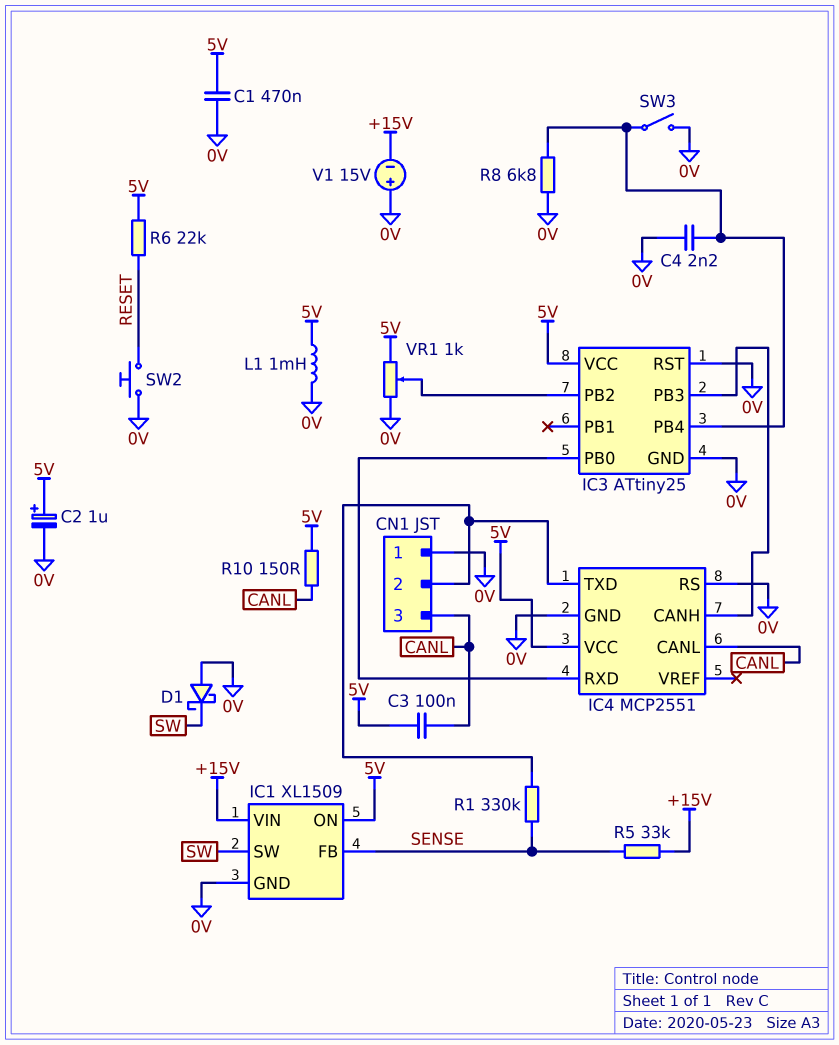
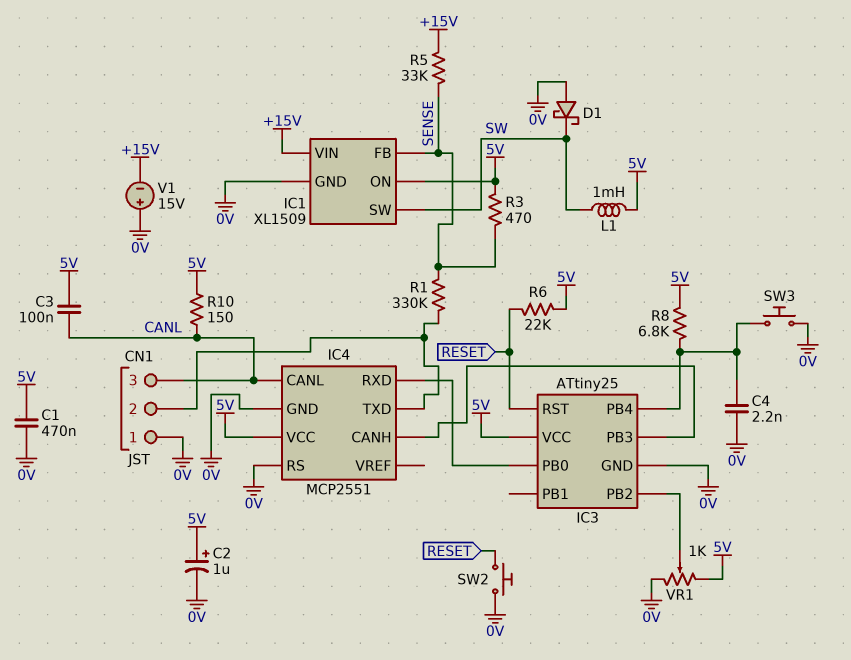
IC3 pin RST: 0V -> RESET
L1: 1mH (0V, 5V) -> 1mH (5V, SW)
R3: none -> 470 (5V, SENSE)
R8: 6.8k (0V, IC3/PB4) -> 6.8k (5V, IC3/PB4)
SW3: switch (0V, IC3/PB4) -> button (0V, IC3/PB4)

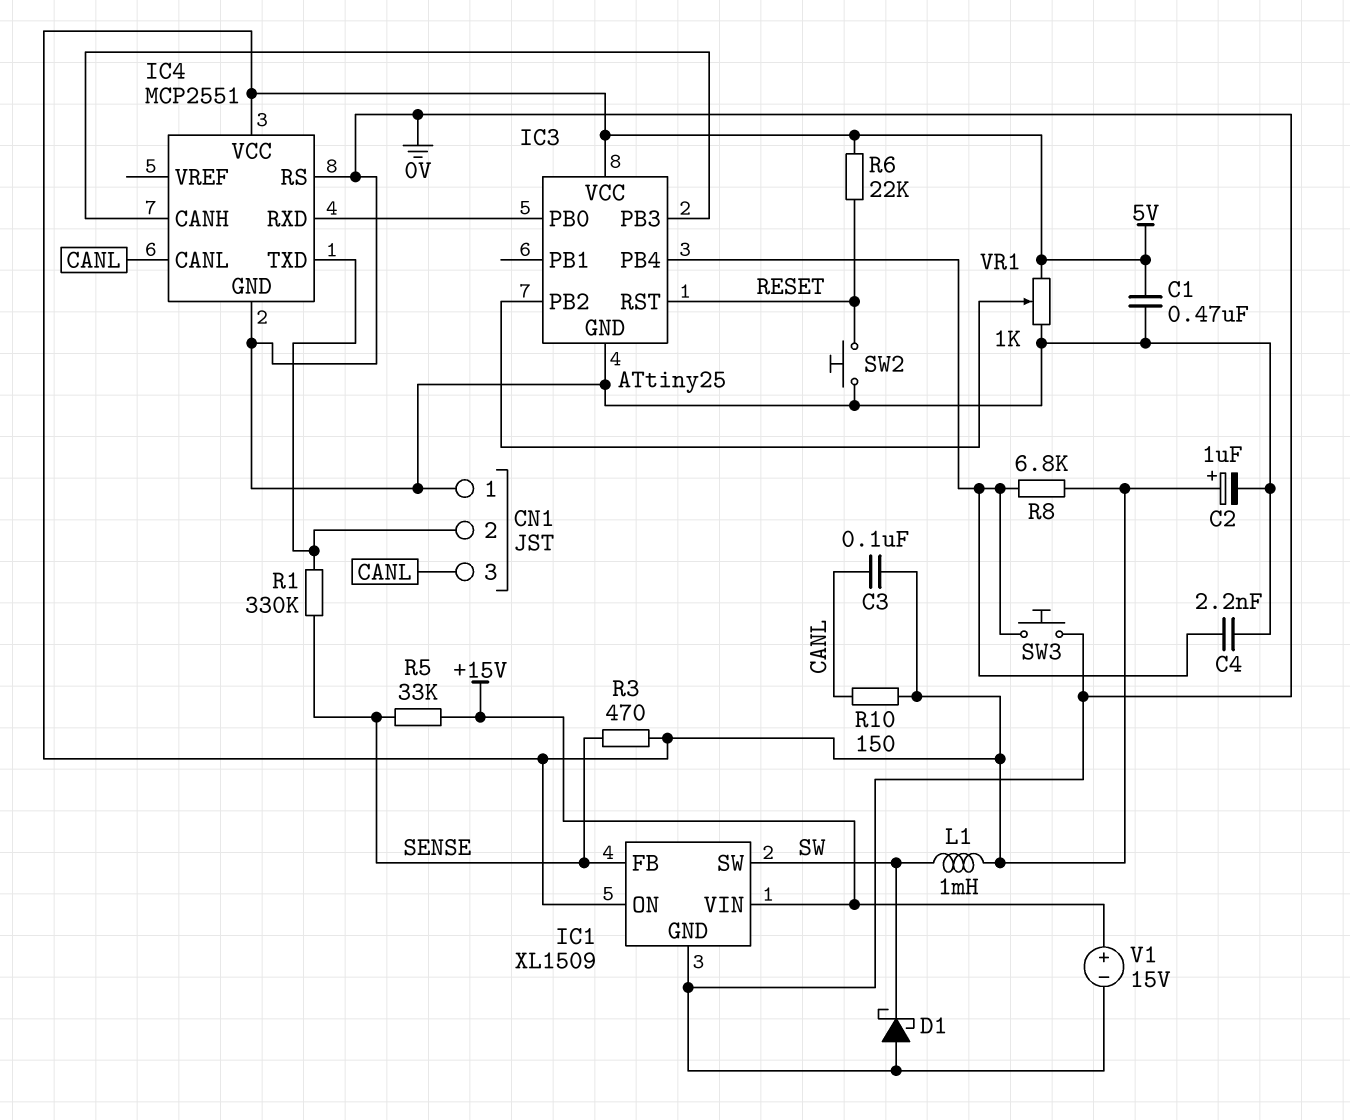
V1: 15V (plus 0V, minus +15V) -> 15V (plus +15V, minus 0V)

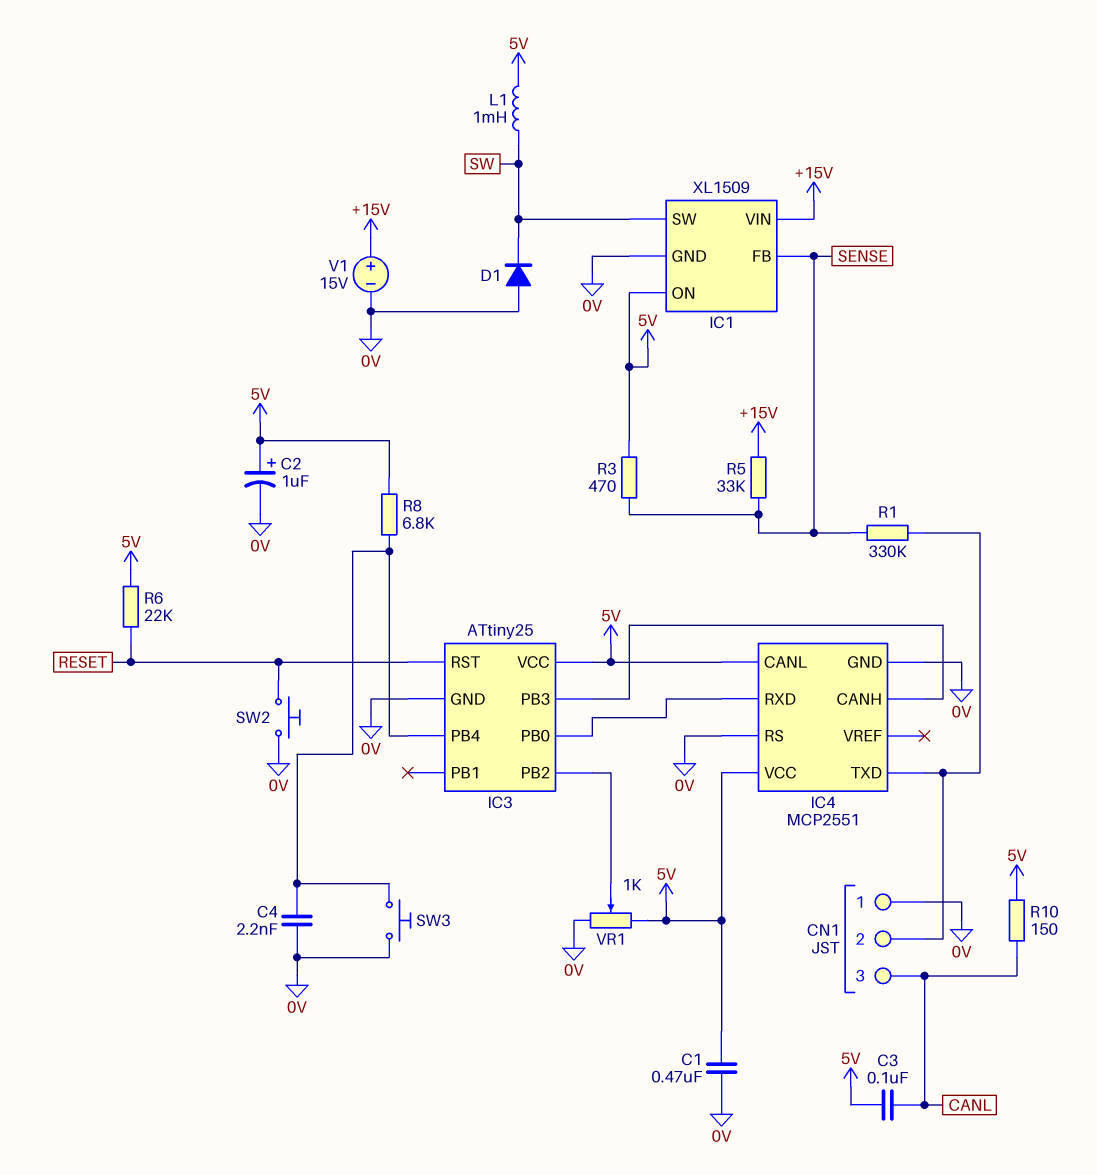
D1: schottky (A 0V, K SW) -> diode (A 0V, K SW)
IC4 pin CANL: CANL -> 5V

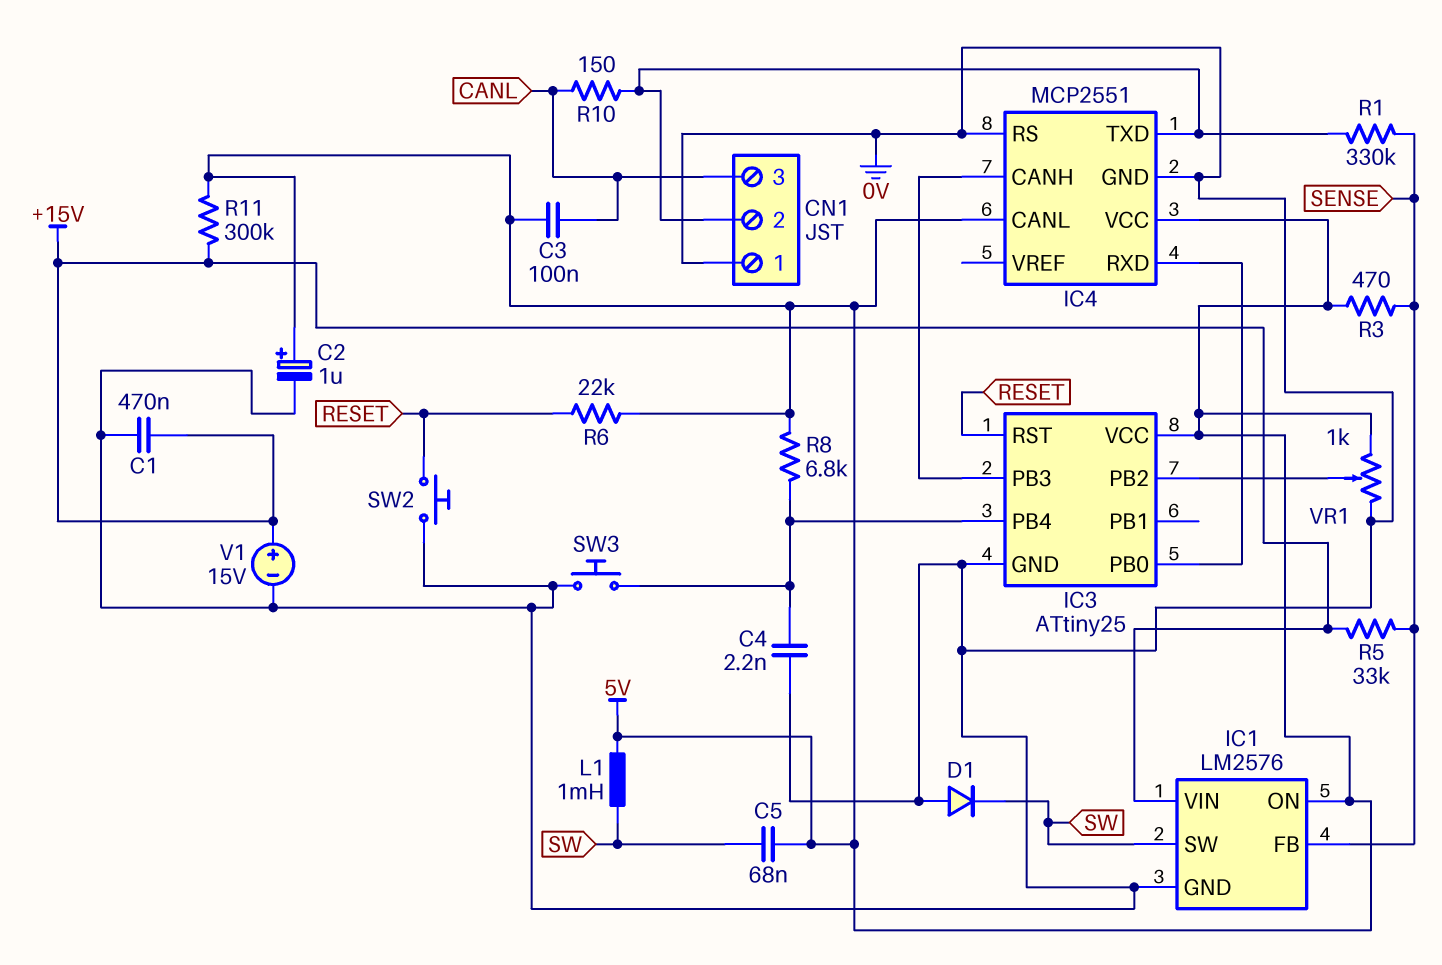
C1: 470nF (0V, 5V) -> 470nF (+15V, 0V)
C5: none -> 68nF (5V, SW)
IC1: XL1509 -> LM2576
R10: 150 (5V, CANL) -> 150 (CANL, CN1/2)
R11: none -> 300k (+15V, 5V)

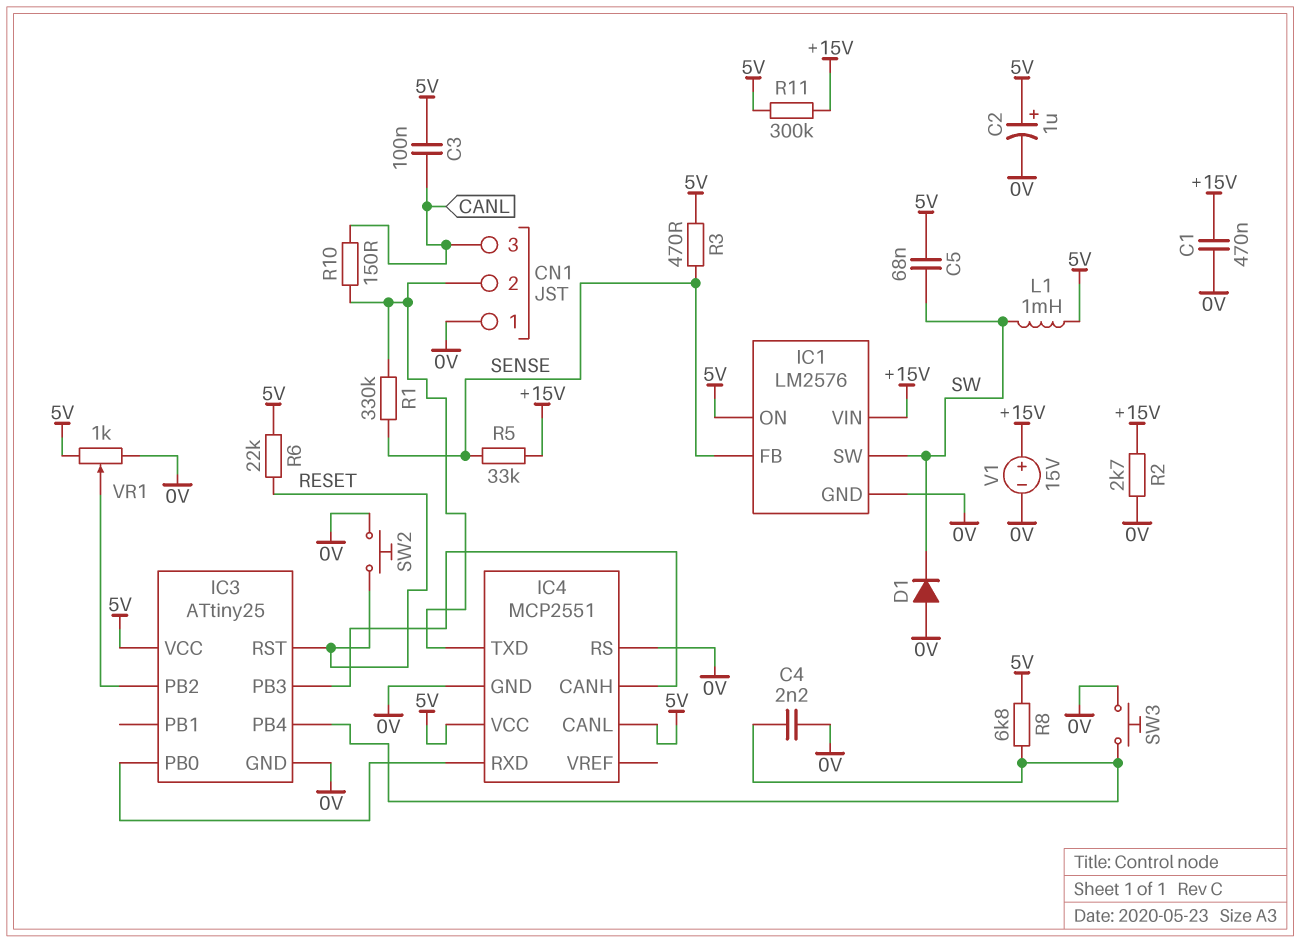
R2: none -> 2.7k (+15V, 0V)

